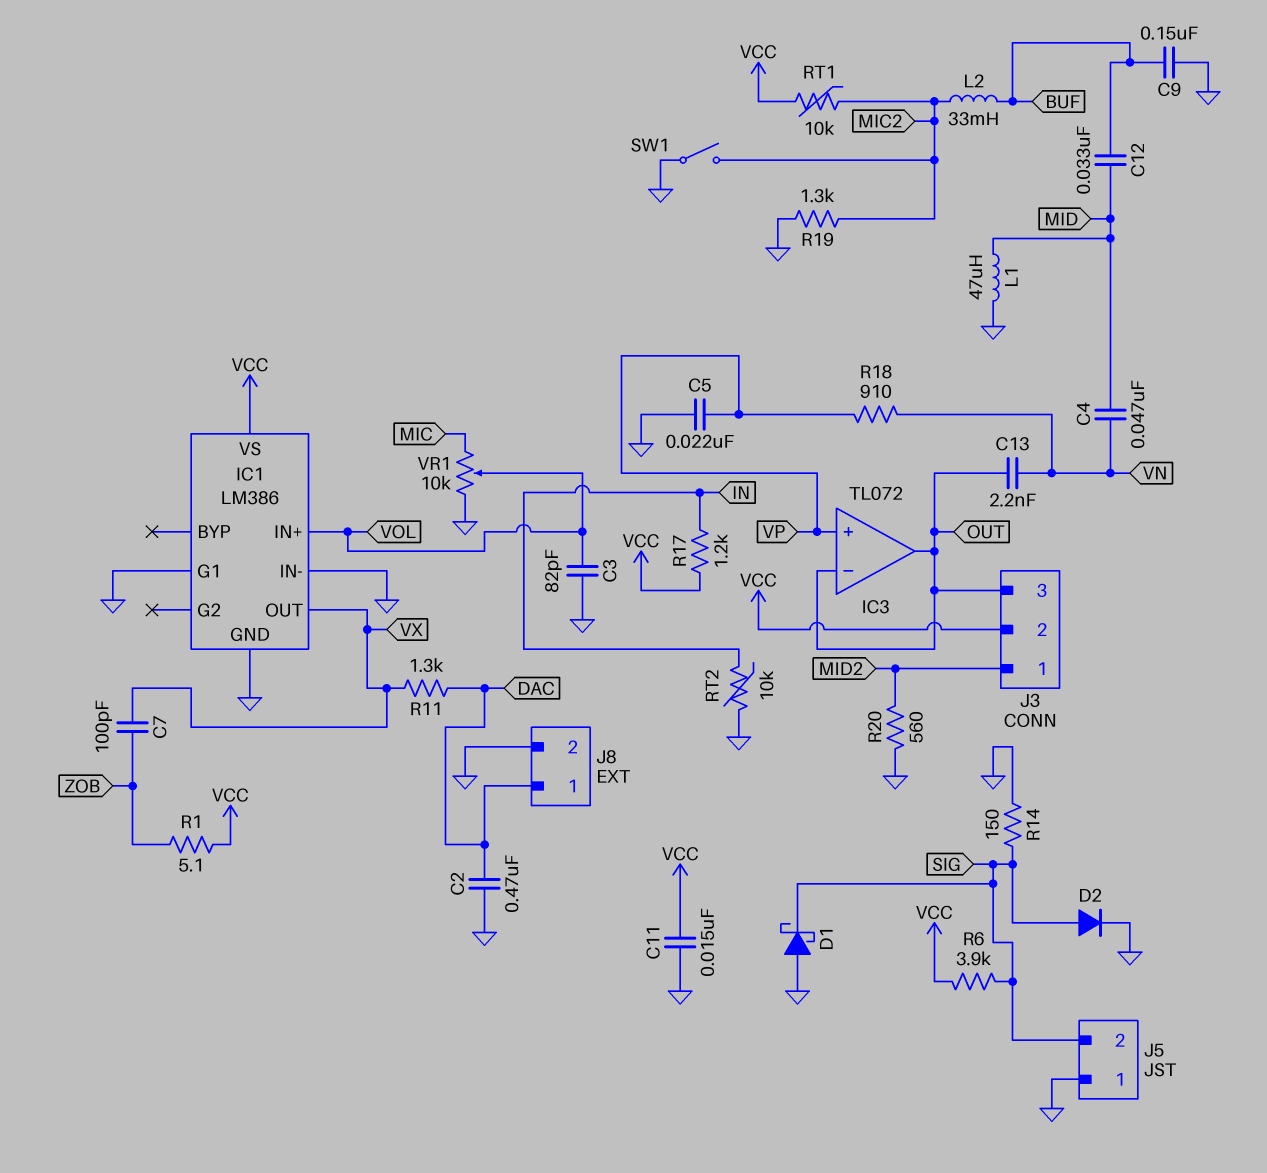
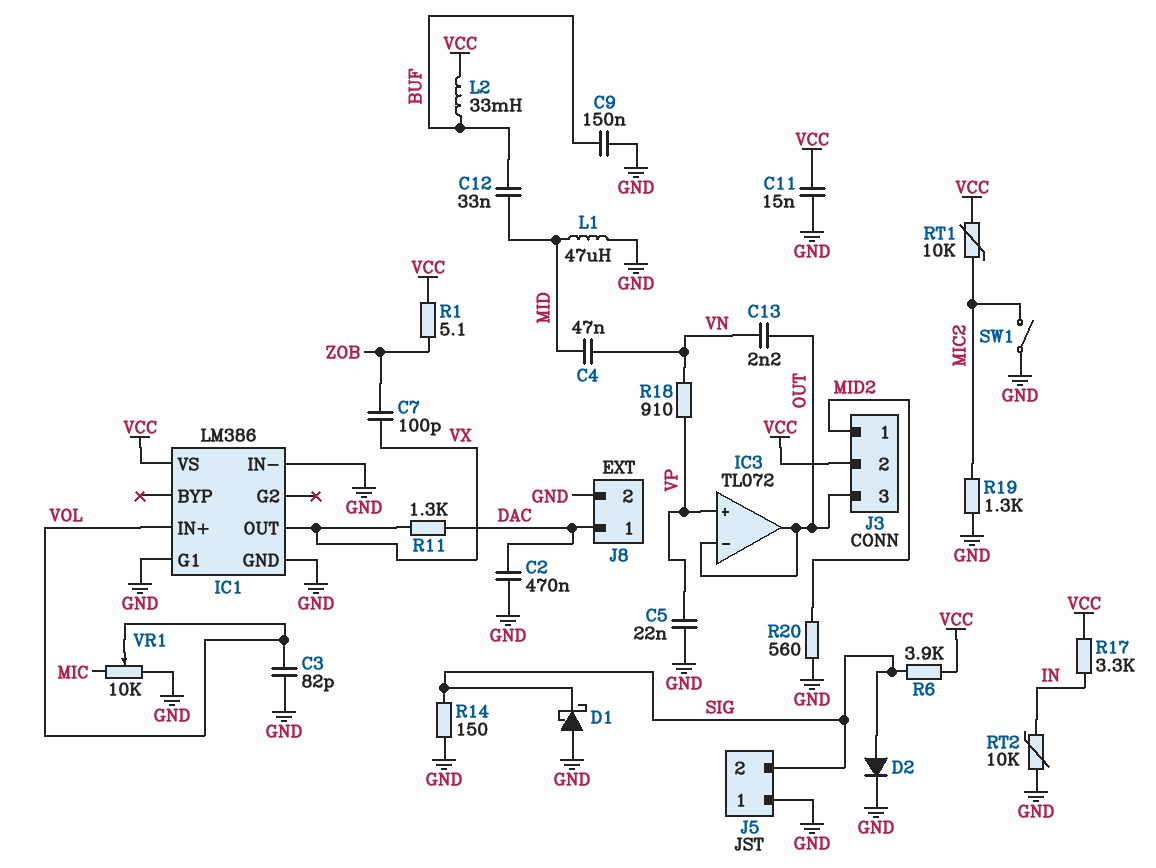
L2: 33mH (BUF, MIC2) -> 33mH (BUF, VCC)
R17: 1.2k (IN, VCC) -> 3.3k (IN, VCC)

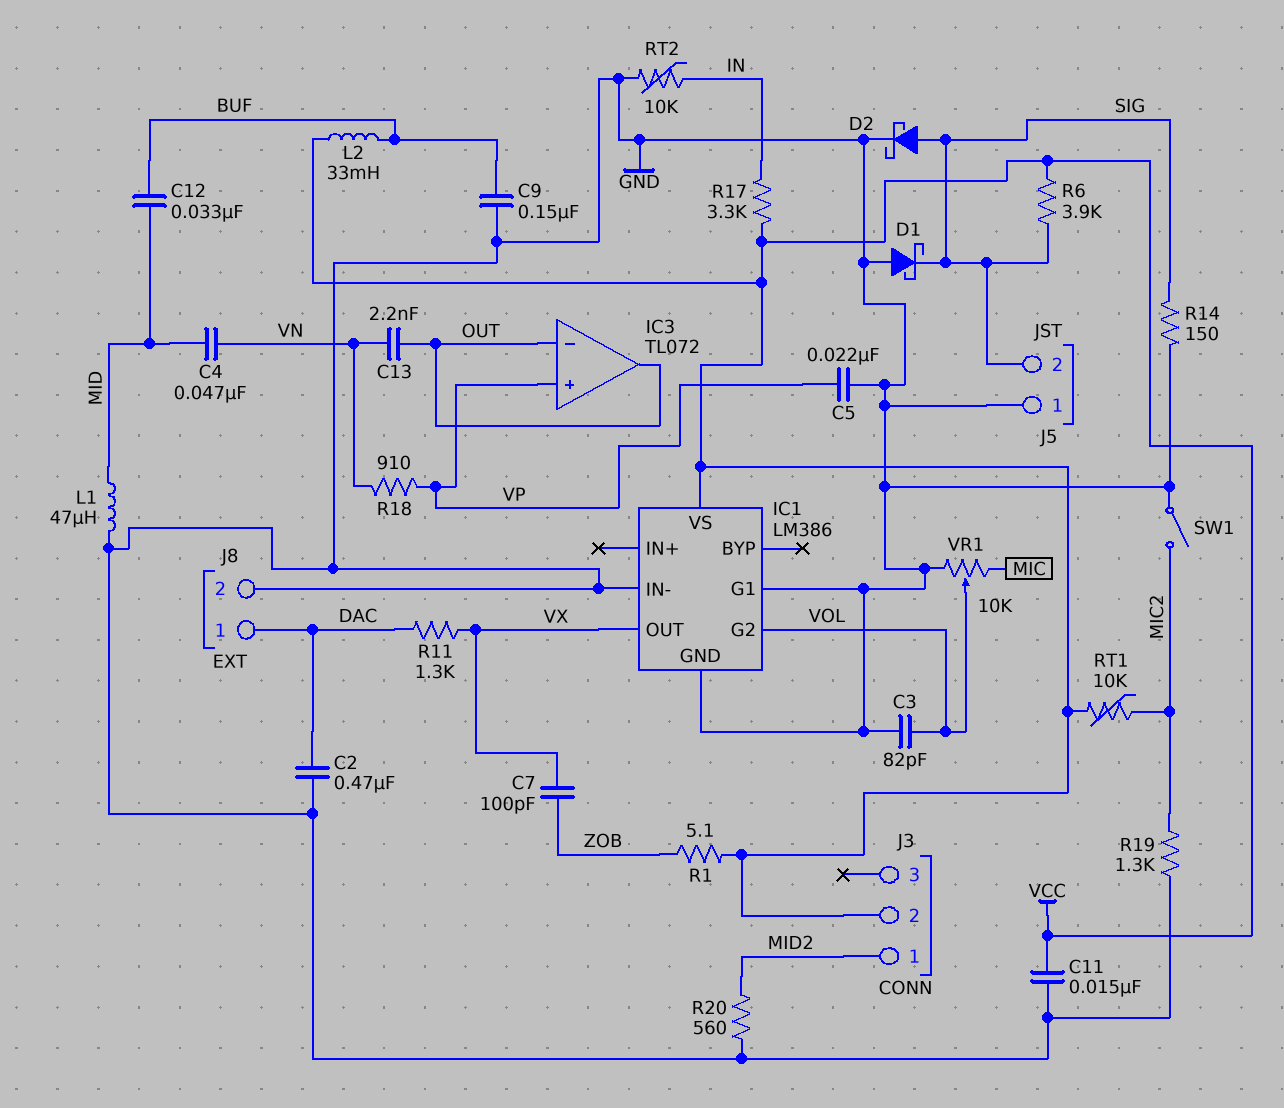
D2: diode (A SIG, K GND) -> schottky (A SIG, K GND)
IC1 pin G2: none -> VOL
IC1 pin IN+: VOL -> none
J3 pin 3: OUT -> none

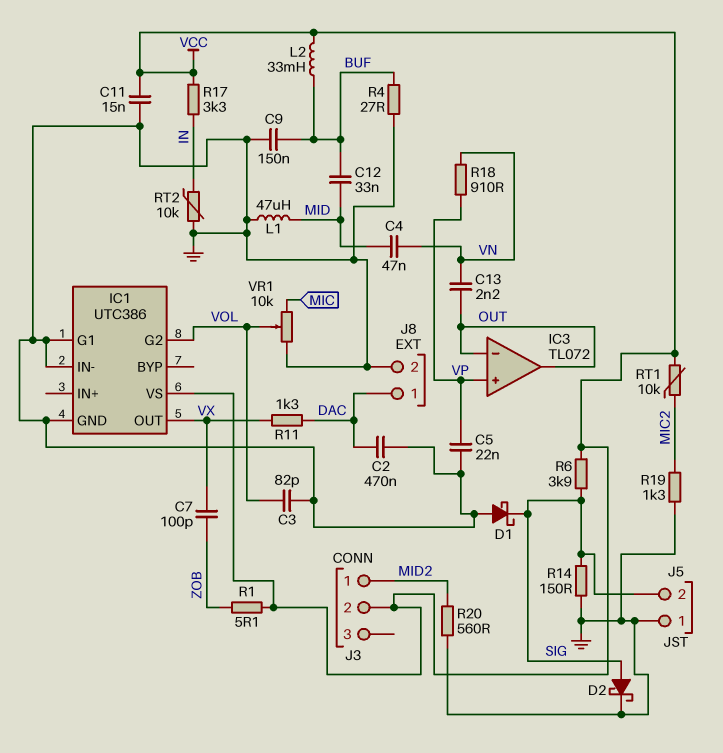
IC1: LM386 -> UTC386
R4: none -> 27 (BUF, GND)
SW1: switch (GND, MIC2) -> none

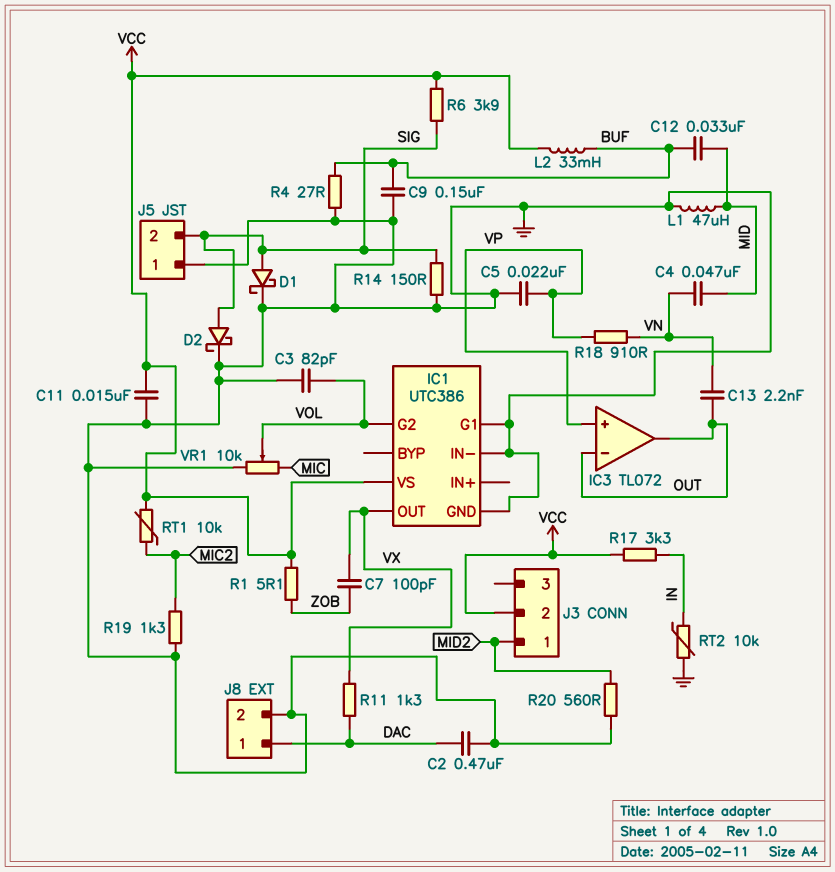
D1: schottky (A GND, K SIG) -> schottky (A SIG, K GND)

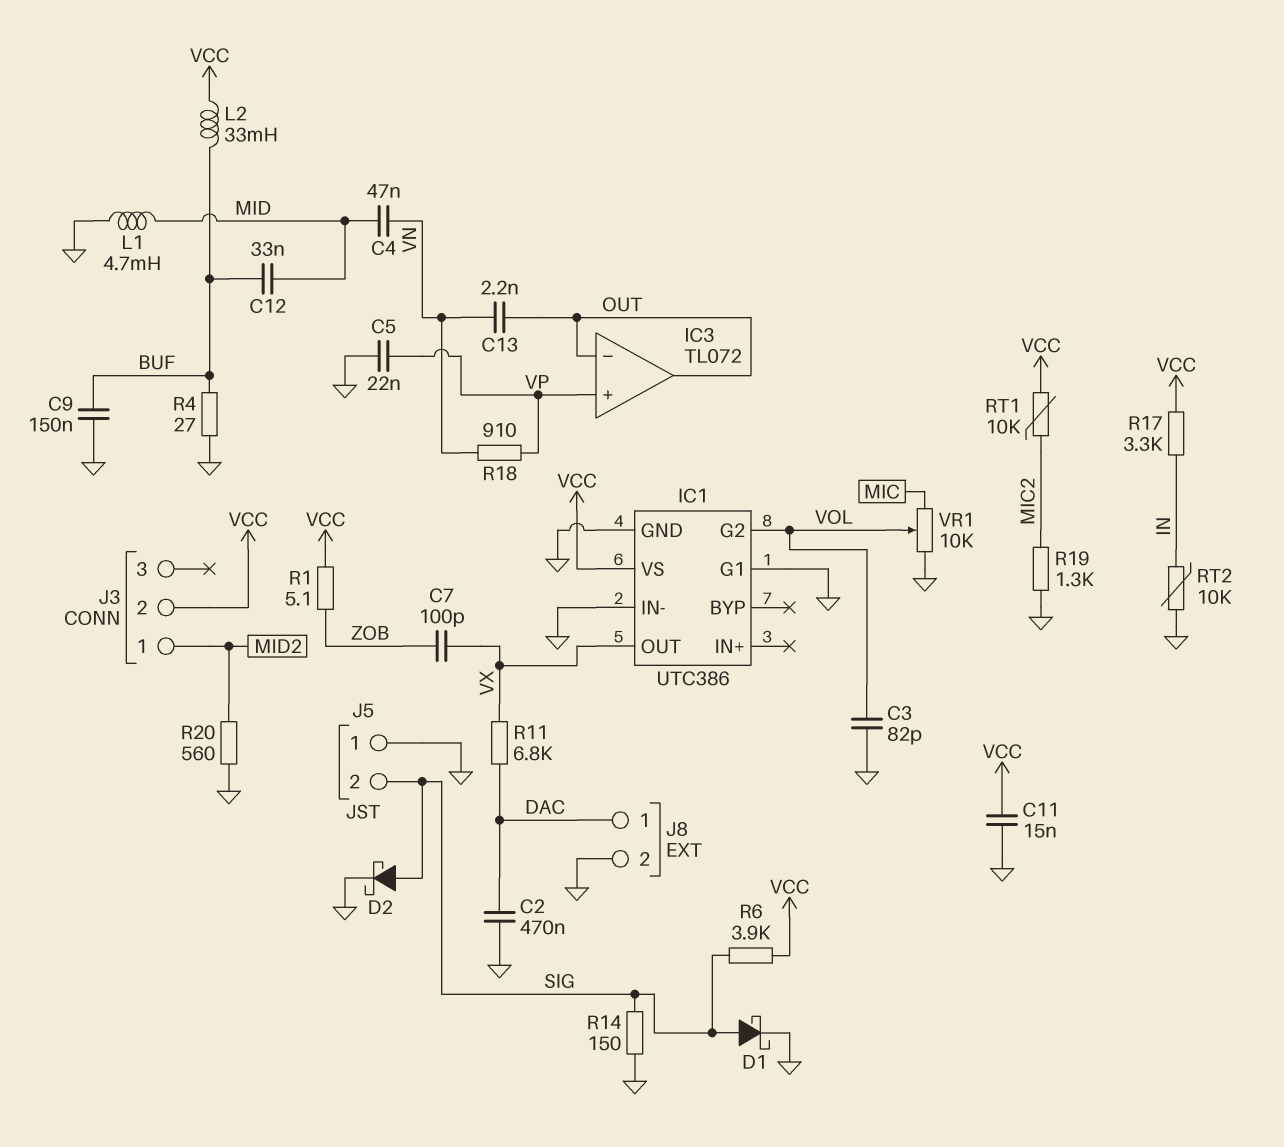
L1: 47uH (GND, MID) -> 4.7mH (GND, MID)
R11: 1.3k (DAC, VX) -> 6.8k (DAC, VX)

